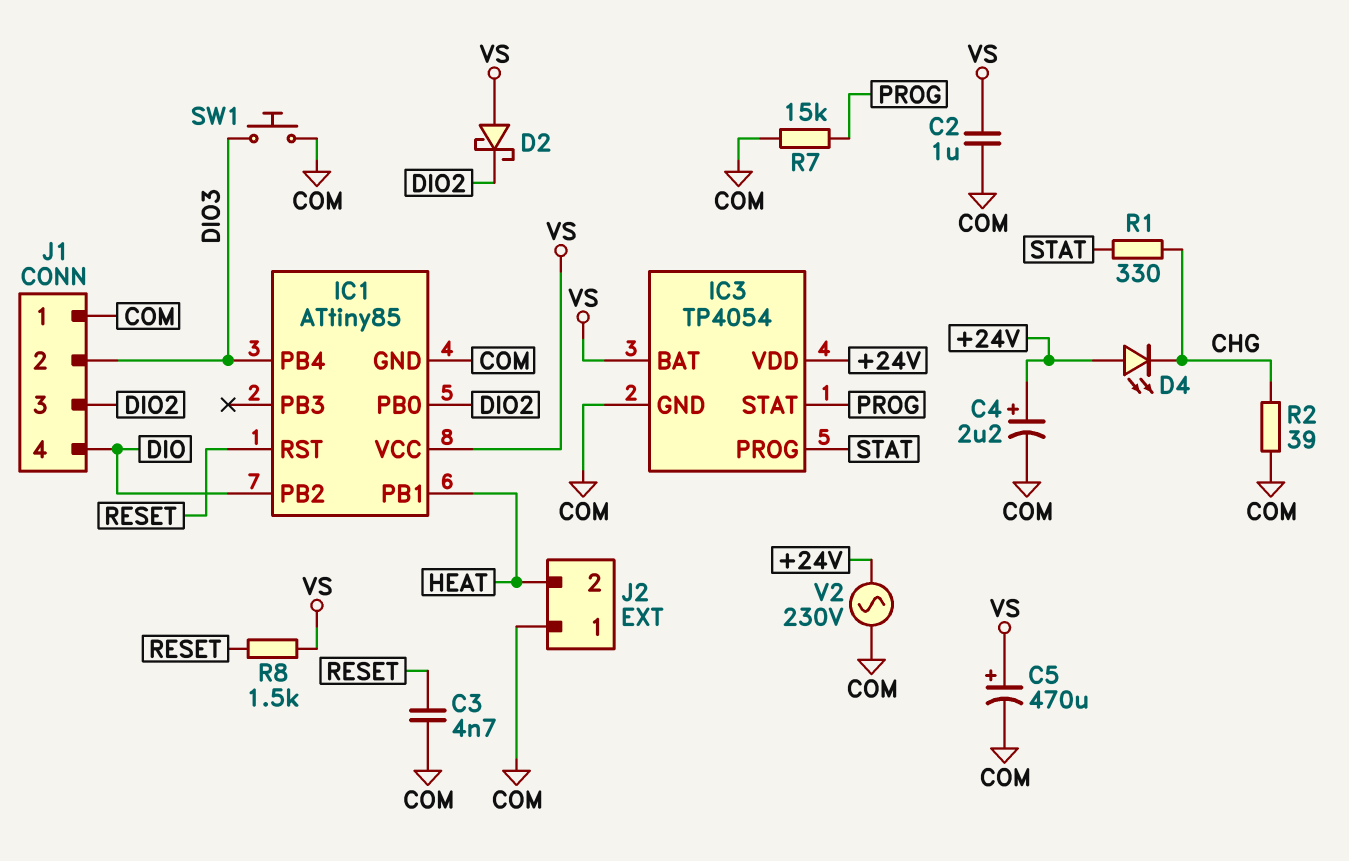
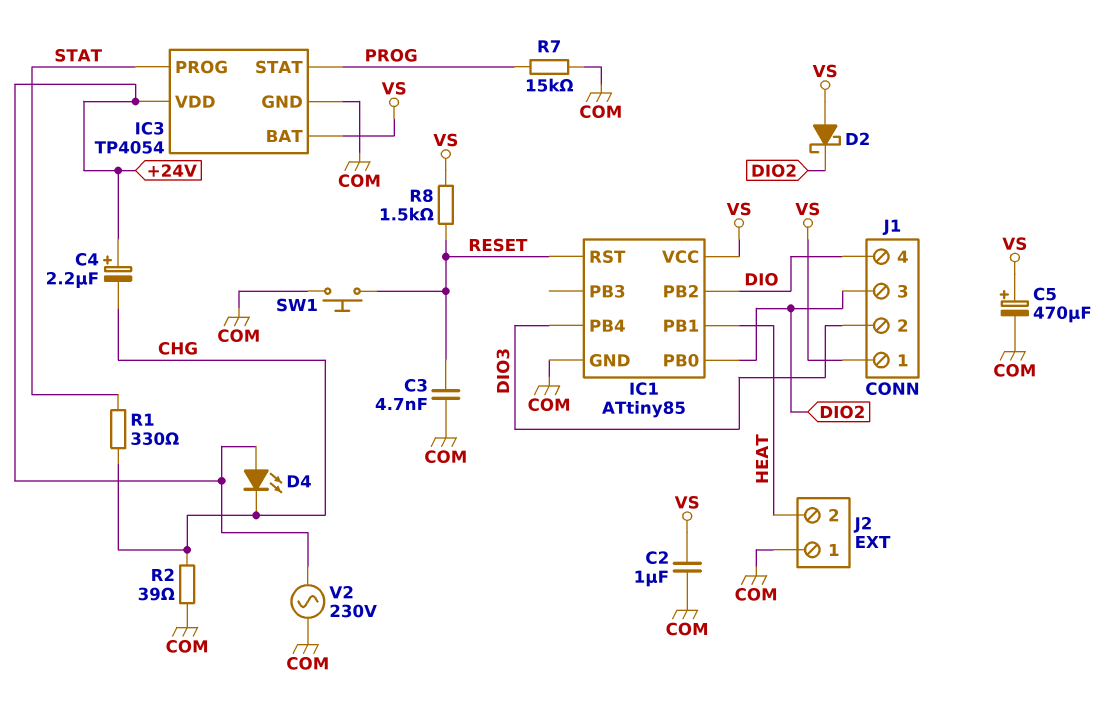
C4: 2.2uF (plus +24V, minus COM) -> 2.2uF (plus +24V, minus CHG)
J1 pin 1: COM -> VS
SW1: button (COM, DIO3) -> button (COM, RESET)

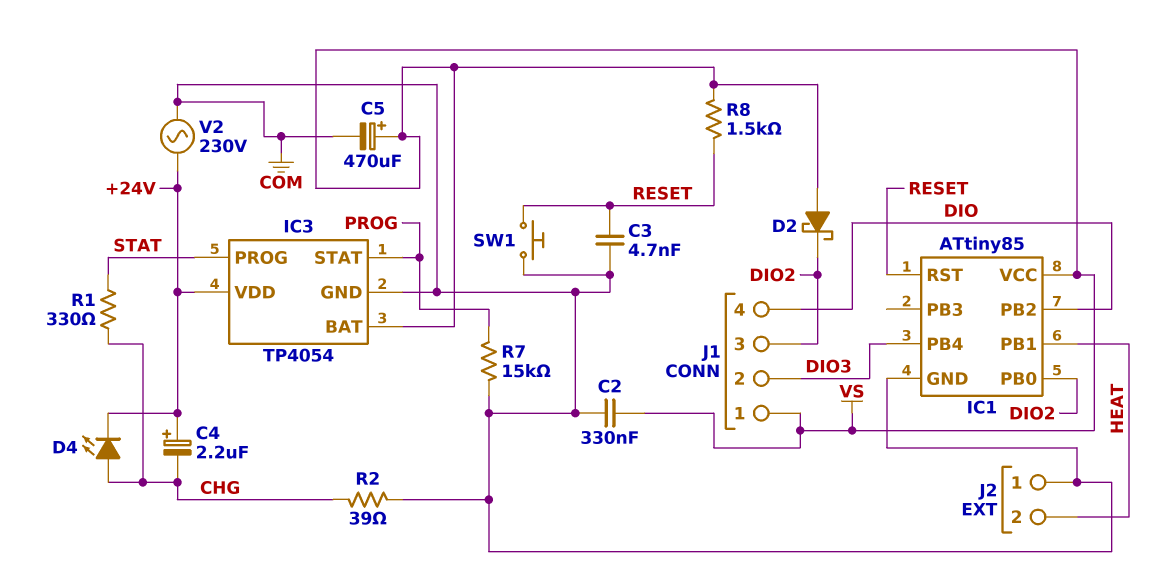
C2: 1uF (COM, VS) -> 330nF (COM, VS)
D4: LED (A +24V, K CHG) -> LED (A CHG, K +24V)

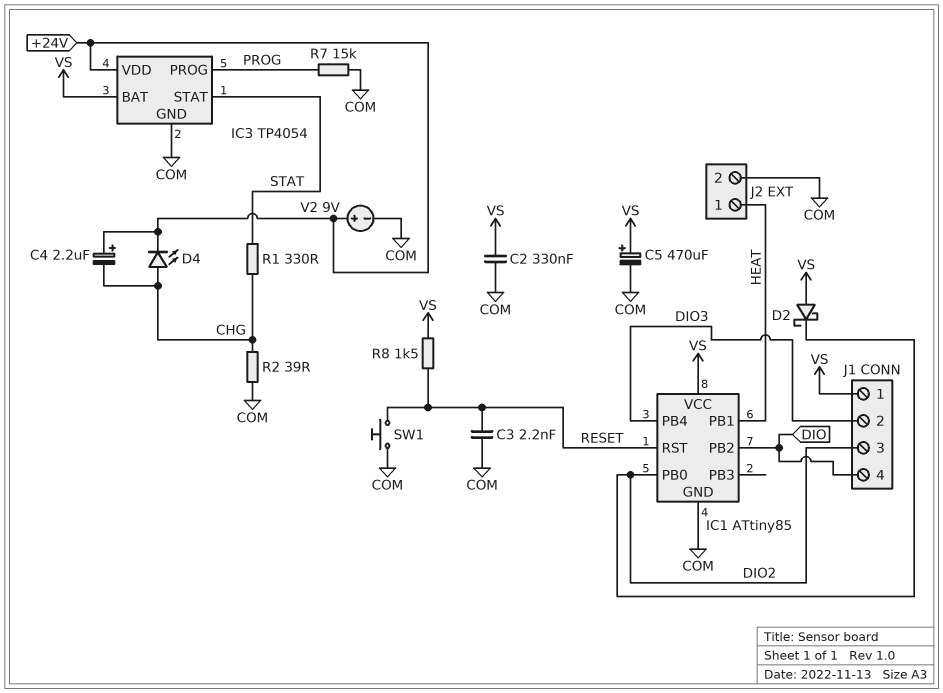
C3: 4.7nF (COM, RESET) -> 2.2nF (COM, RESET)
IC3 pin PROG: STAT -> PROG
IC3 pin STAT: PROG -> STAT
J2 pin 1: COM -> HEAT
J2 pin 2: HEAT -> COM
V2: AC 230V (+24V, COM) -> 9V (plus +24V, minus COM)

